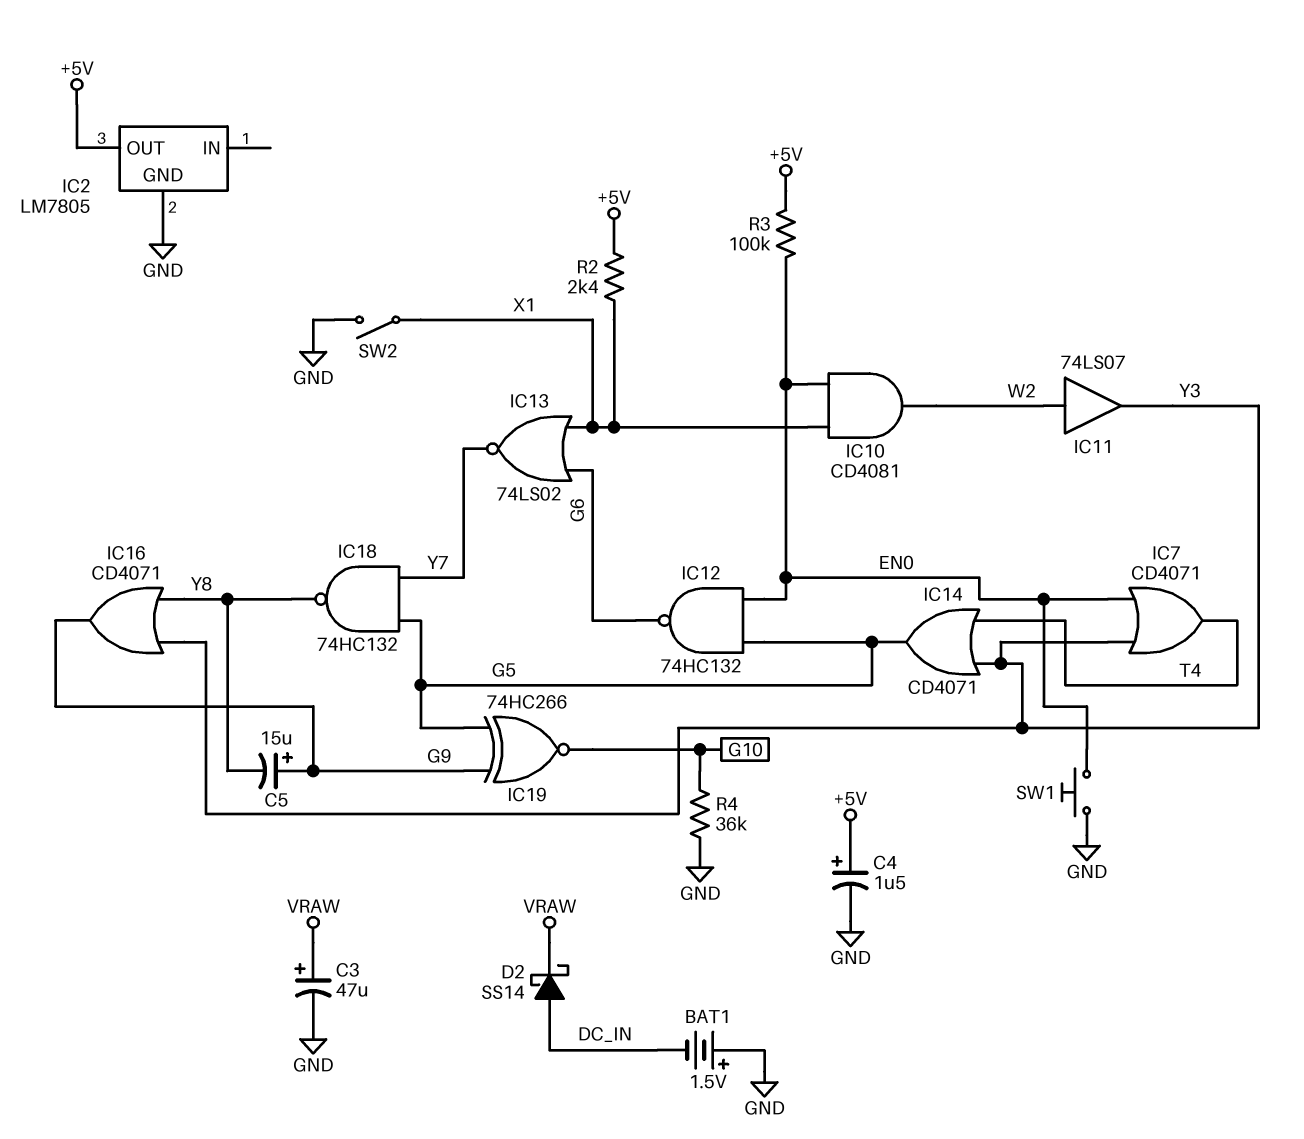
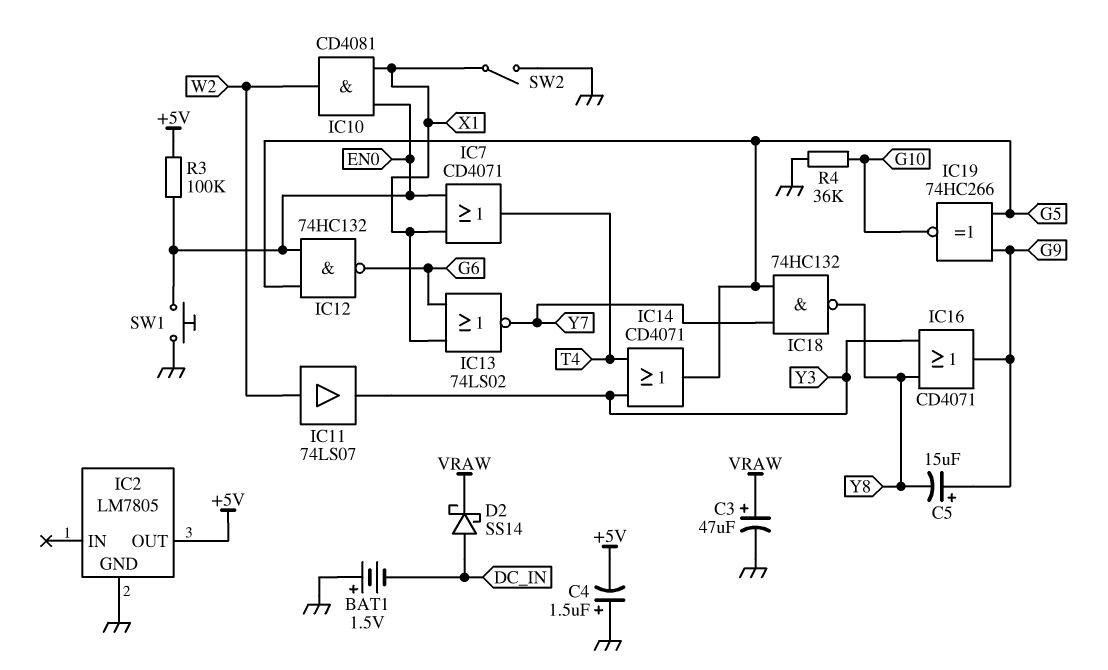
C4: 1.5uF (plus +5V, minus GND) -> 1.5uF (plus GND, minus +5V)
IC7: OR CD4071 (in EN0, in Y3, out T4) -> OR CD4071 (in EN0, in X1, out T4)
R2: 2.4k (+5V, X1) -> none

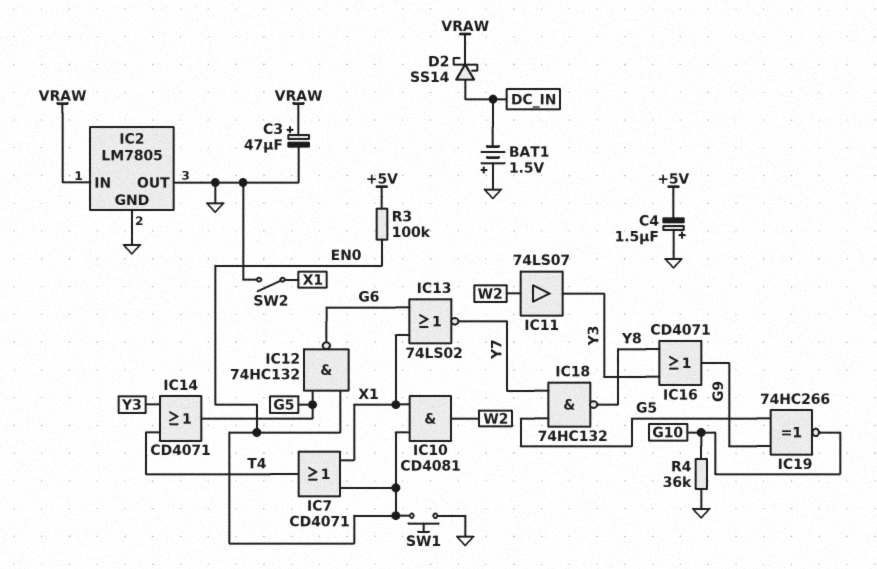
C5: 15uF (plus G9, minus Y8) -> none
IC2 pin IN: none -> VRAW
IC2 pin OUT: +5V -> GND

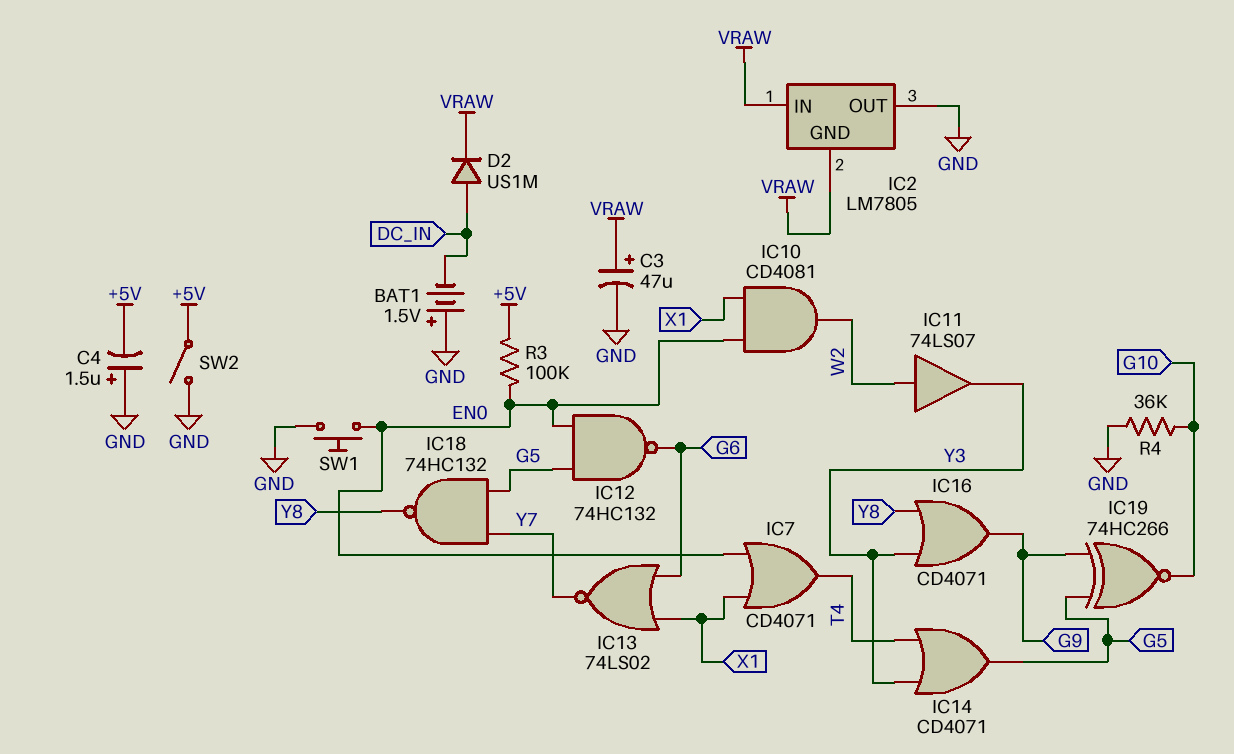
D2: schottky SS14 (A DC_IN, K VRAW) -> diode US1M (A DC_IN, K VRAW)
IC2 pin GND: GND -> VRAW
SW2: switch (GND, X1) -> switch (+5V, GND)

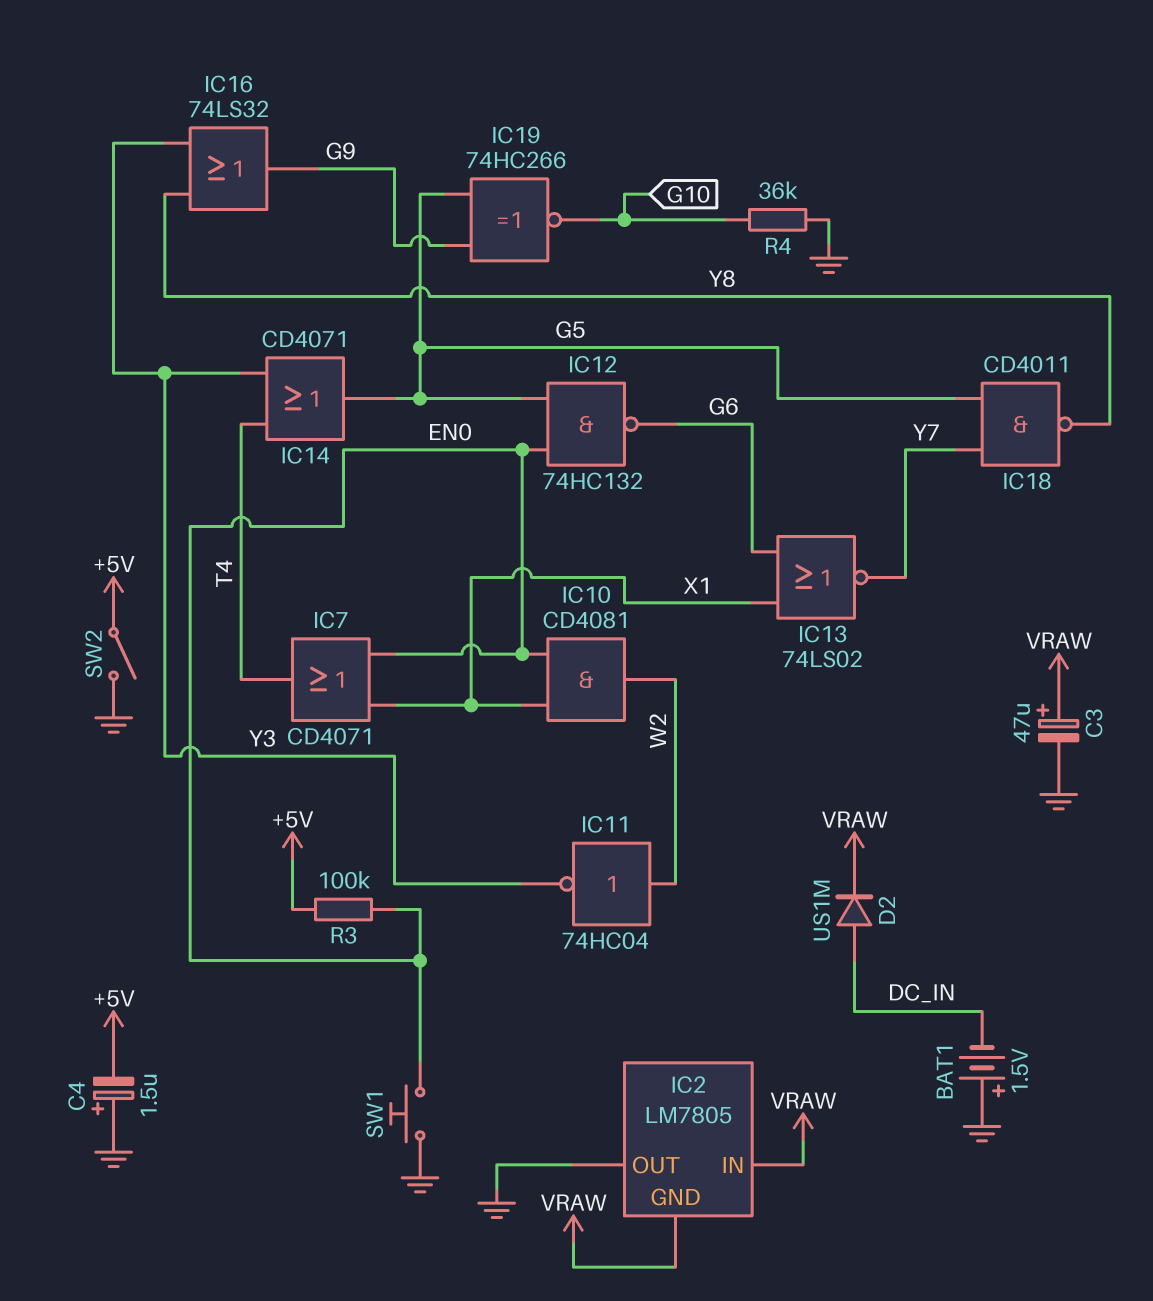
IC11: buffer 74LS07 (in W2, out Y3) -> NOT 74HC04 (in W2, out Y3)
IC16: OR CD4071 (in Y3, in Y8, out G9) -> OR 74LS32 (in Y3, in Y8, out G9)
IC18: NAND 74HC132 (in G5, in Y7, out Y8) -> NAND CD4011 (in G5, in Y7, out Y8)

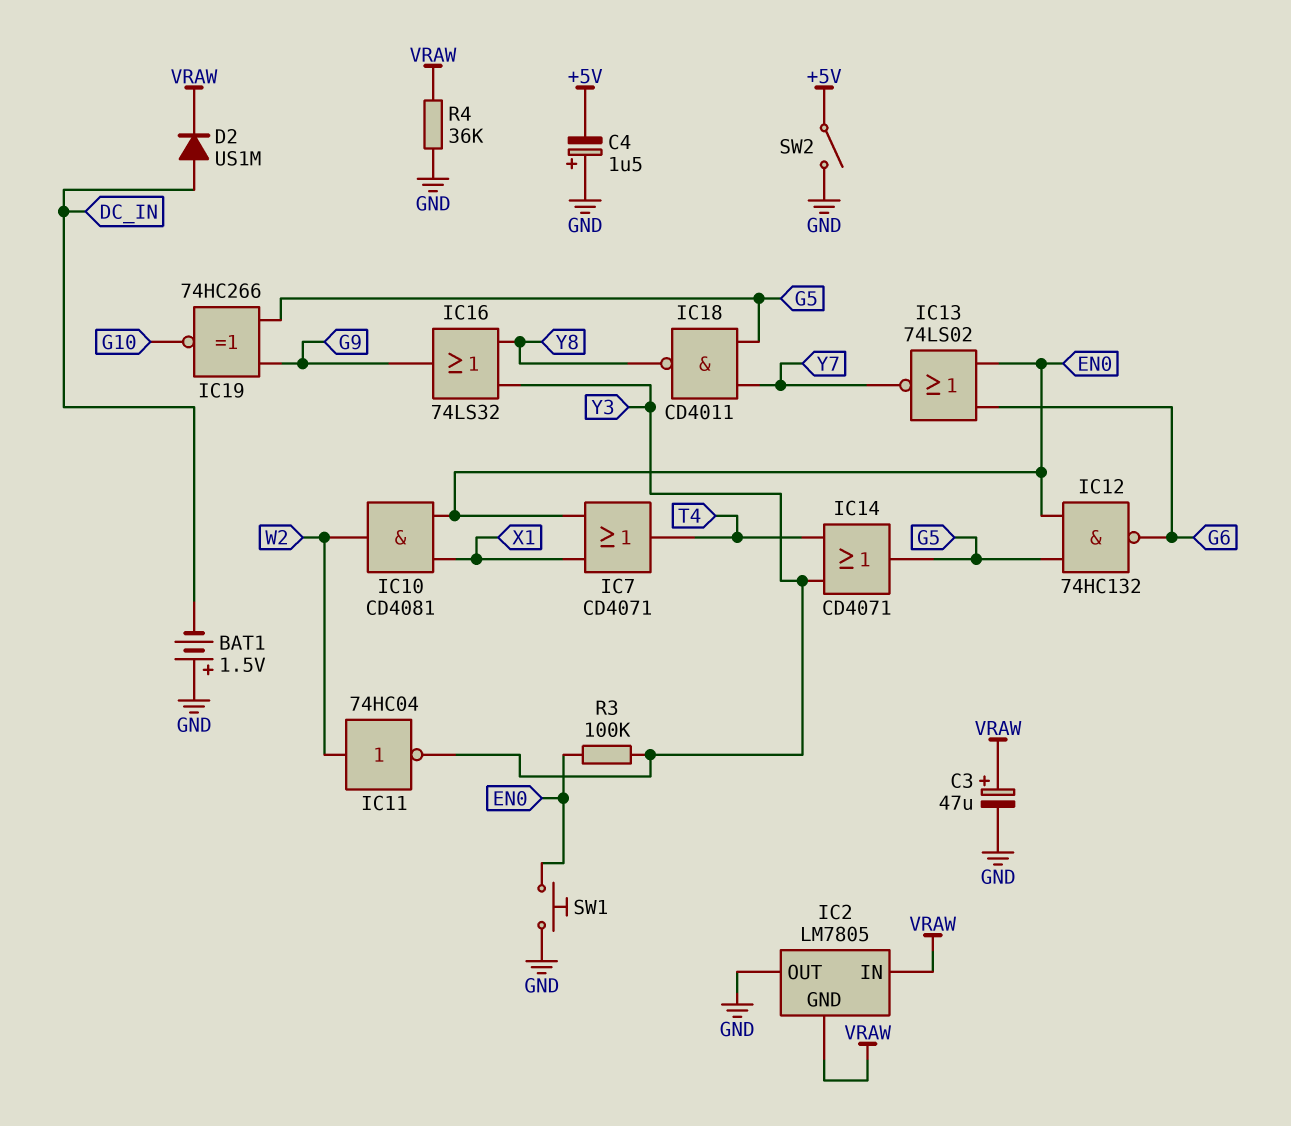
IC13: NOR 74LS02 (in G6, in X1, out Y7) -> NOR 74LS02 (in EN0, in G6, out Y7)
R3: 100k (+5V, EN0) -> 100k (EN0, Y3)
R4: 36k (G10, GND) -> 36k (GND, VRAW)

